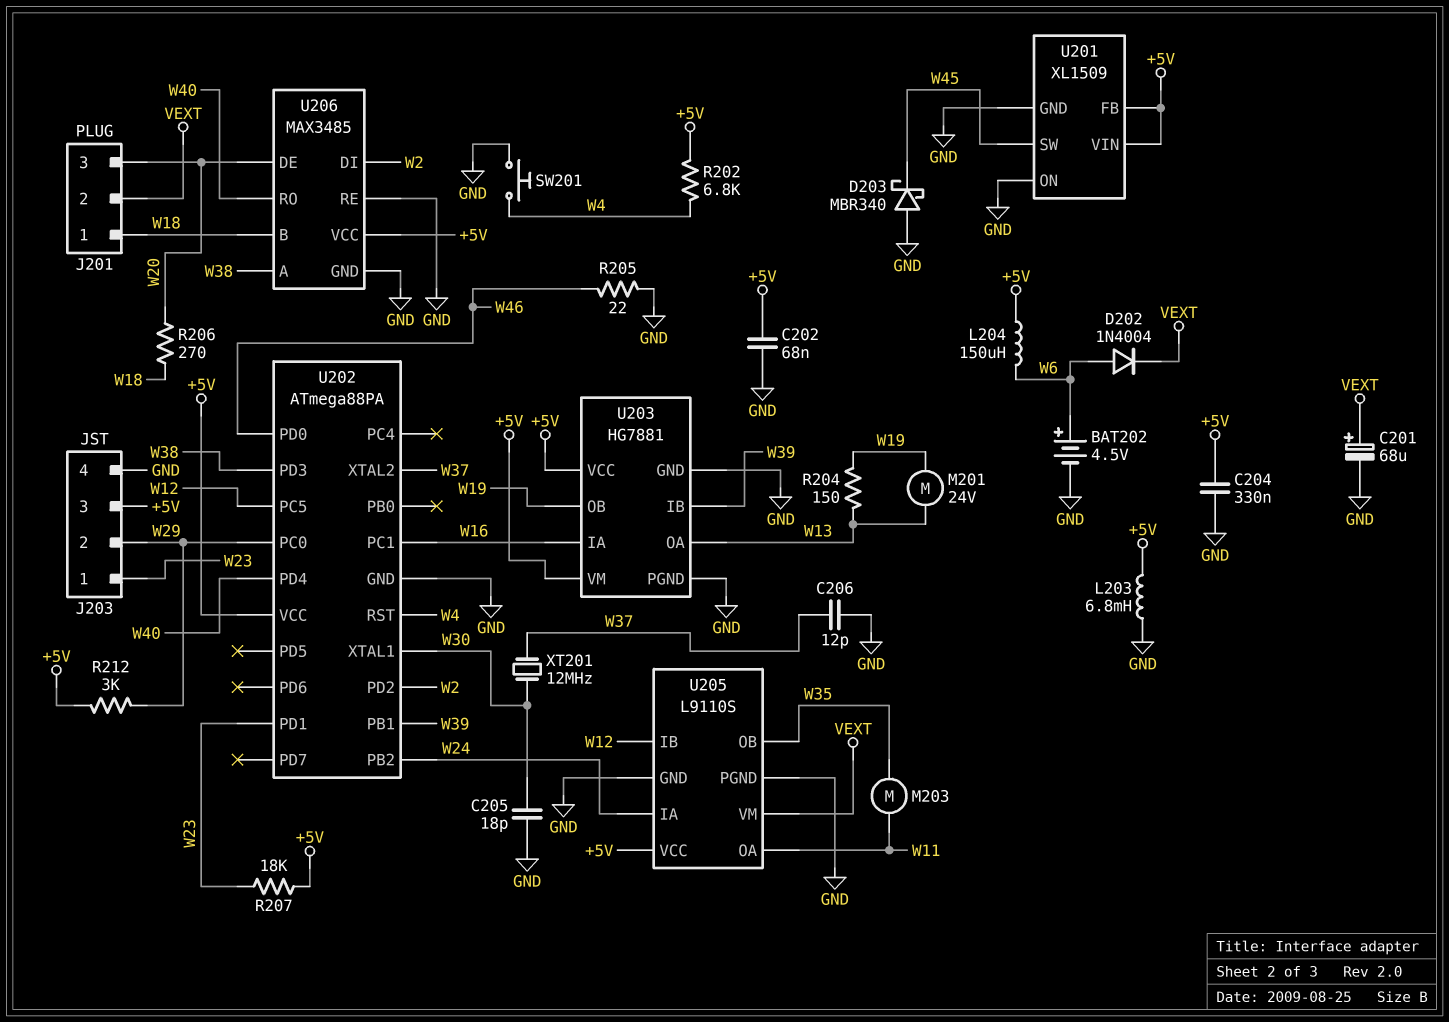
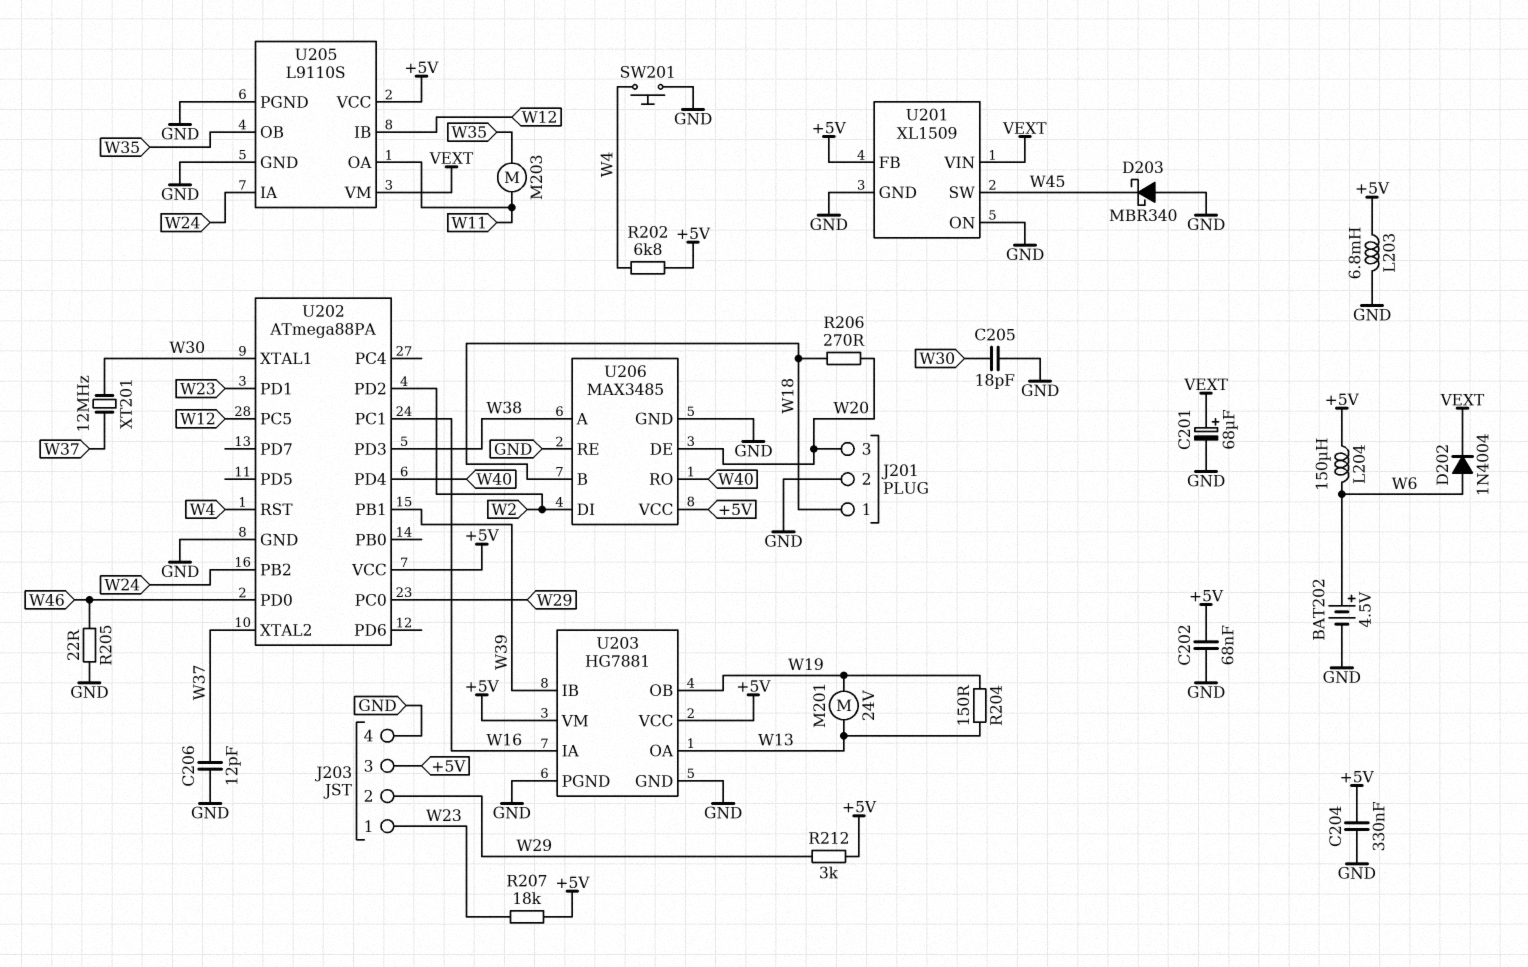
J201 pin 2: VEXT -> GND
U201 pin VIN: +5V -> VEXT

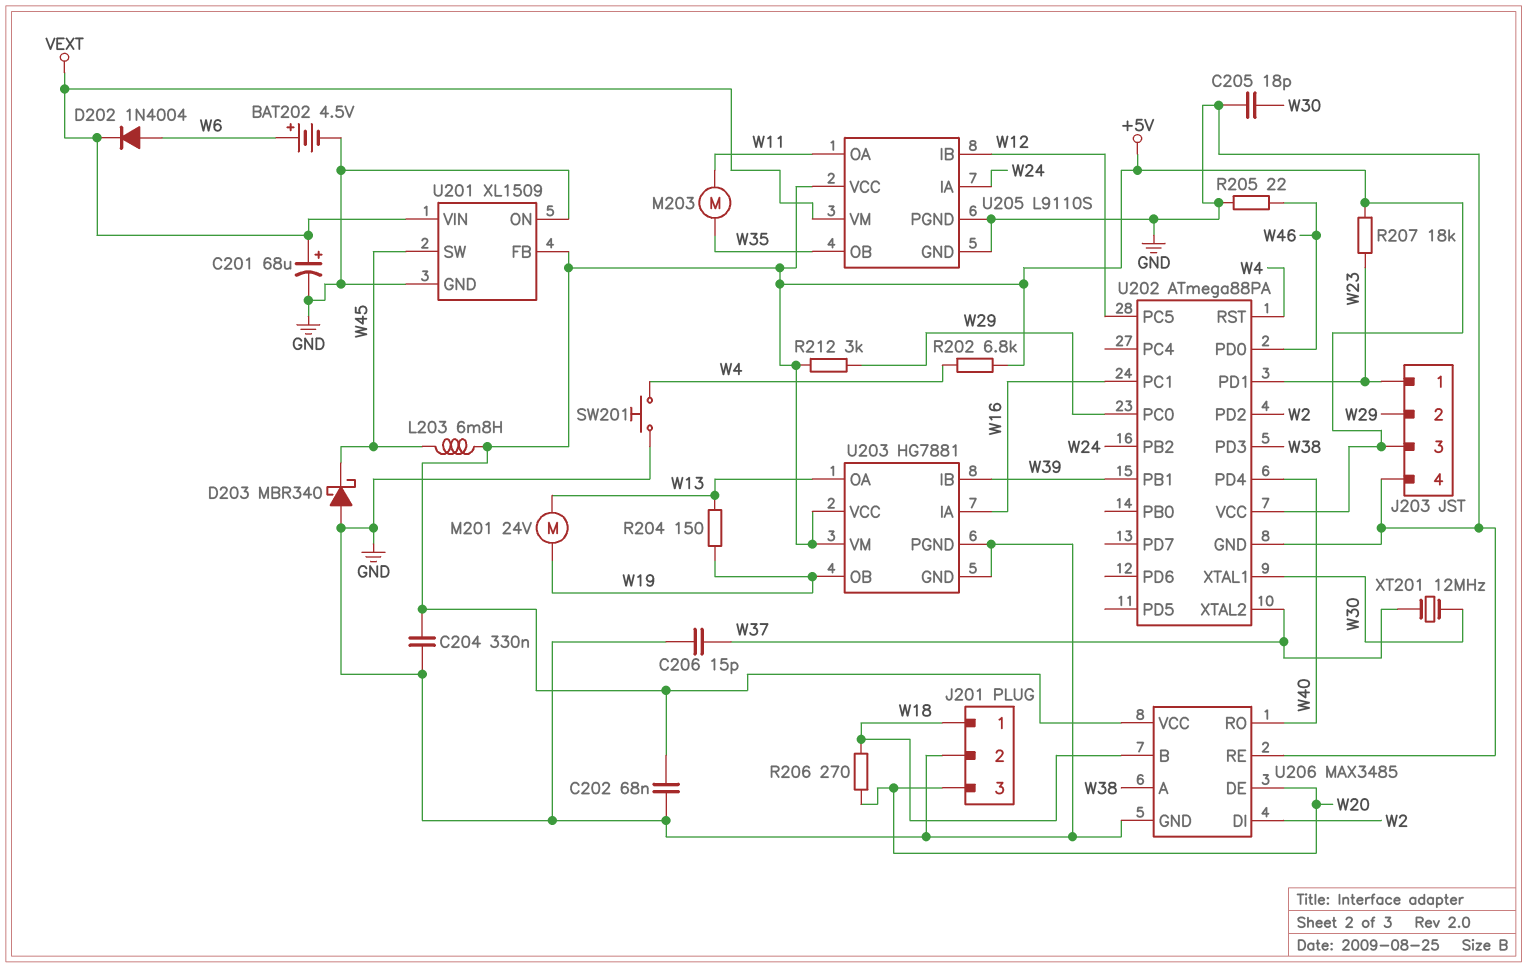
C206: 12pF (GND, W37) -> 15pF (GND, W37)
L203: 6.8mH (+5V, GND) -> 6.8mH (+5V, W45)
L204: 150uH (+5V, W6) -> none

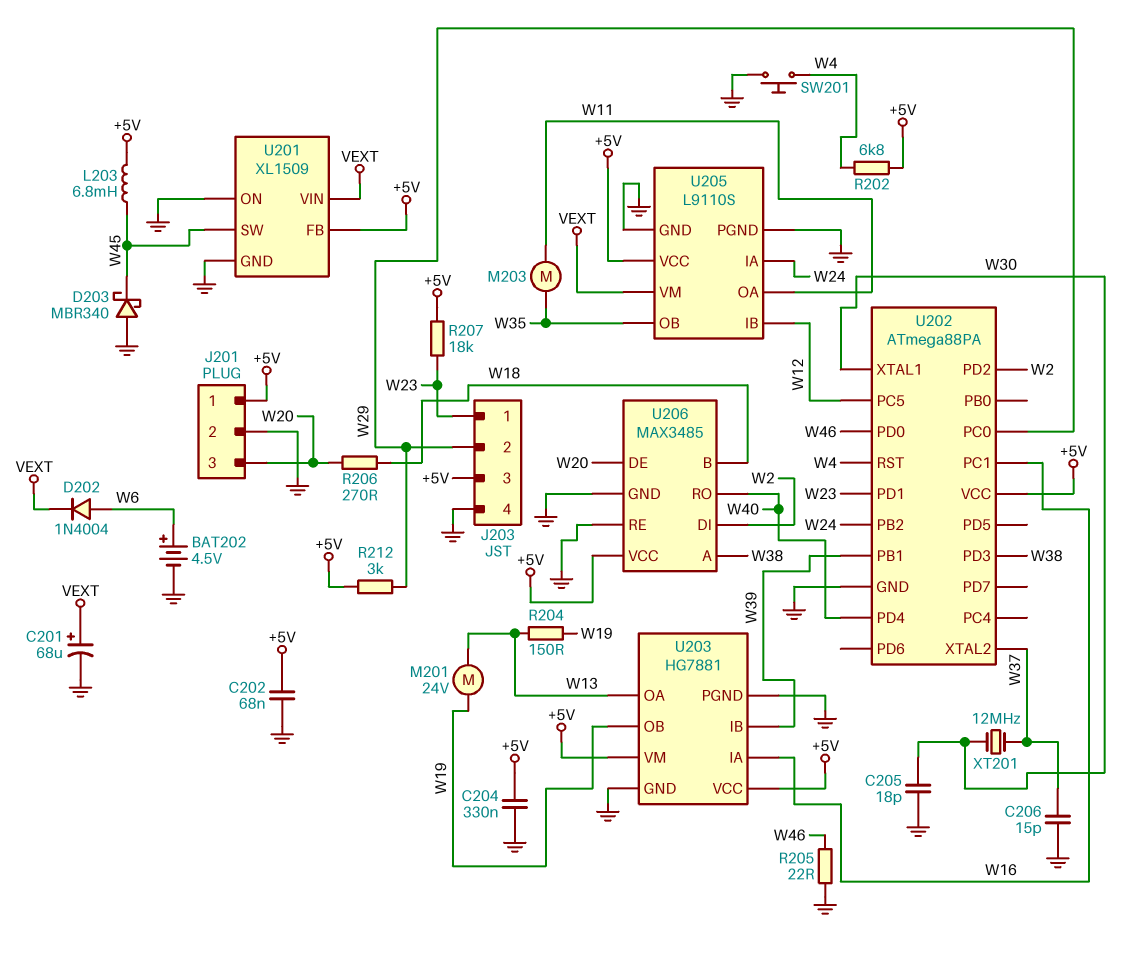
J201 pin 1: W18 -> +5V

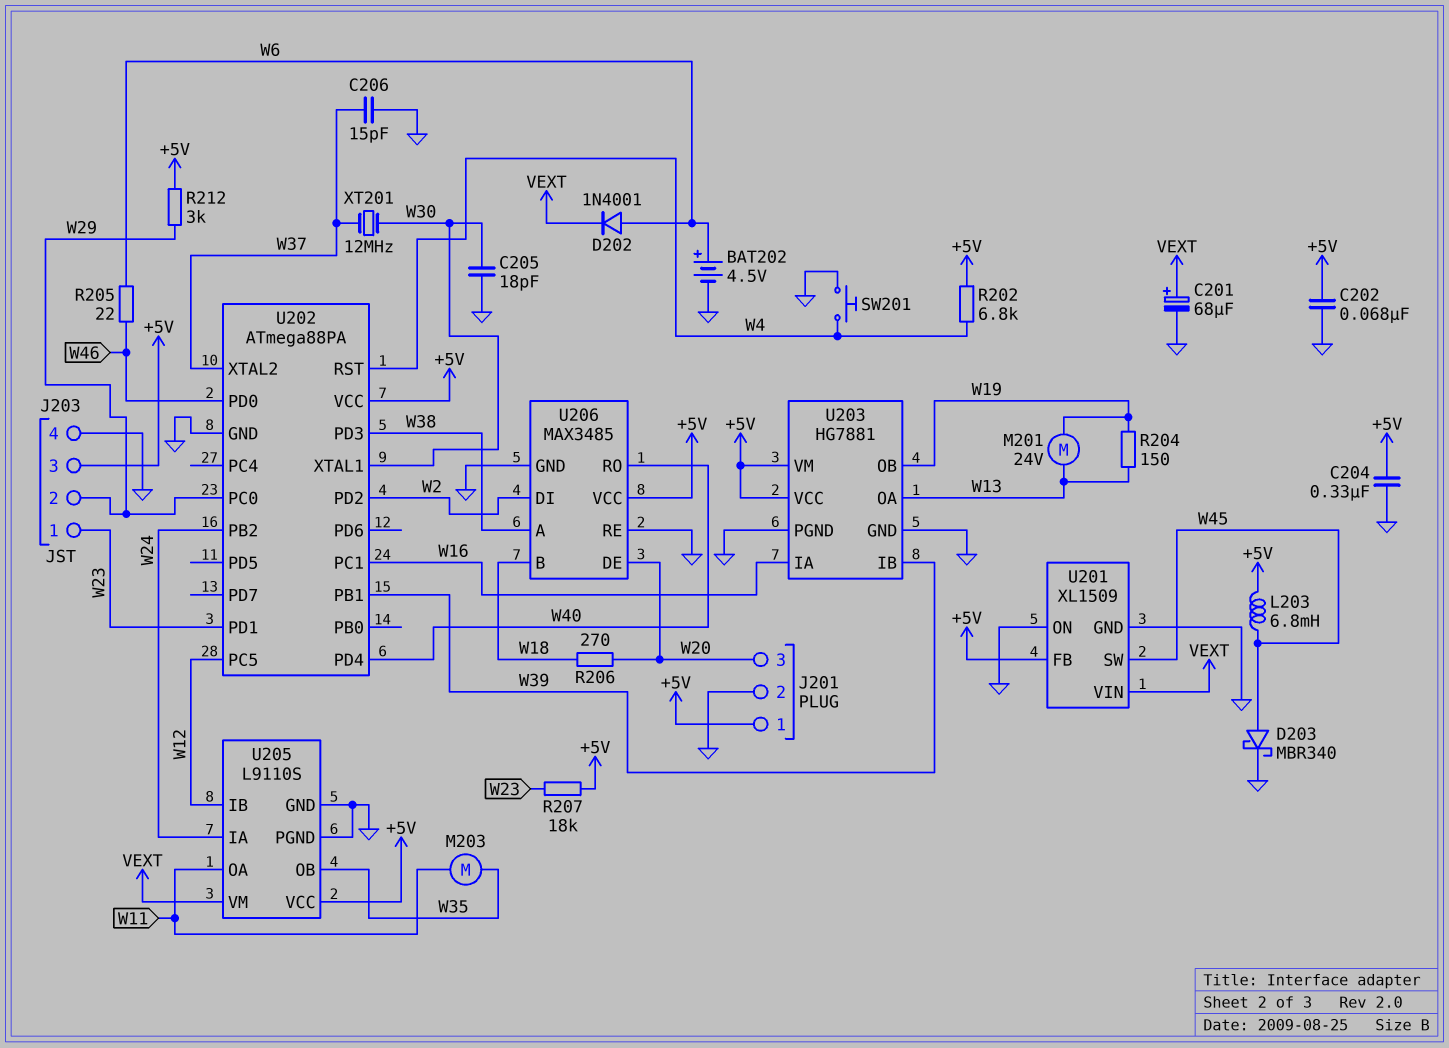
D202: diode 1N4004 (A W6, K VEXT) -> diode 1N4001 (A W6, K VEXT)
D203: schottky MBR340 (A GND, K W45) -> schottky MBR340 (A W45, K GND)
R205: 22 (GND, W46) -> 22 (W6, W46)

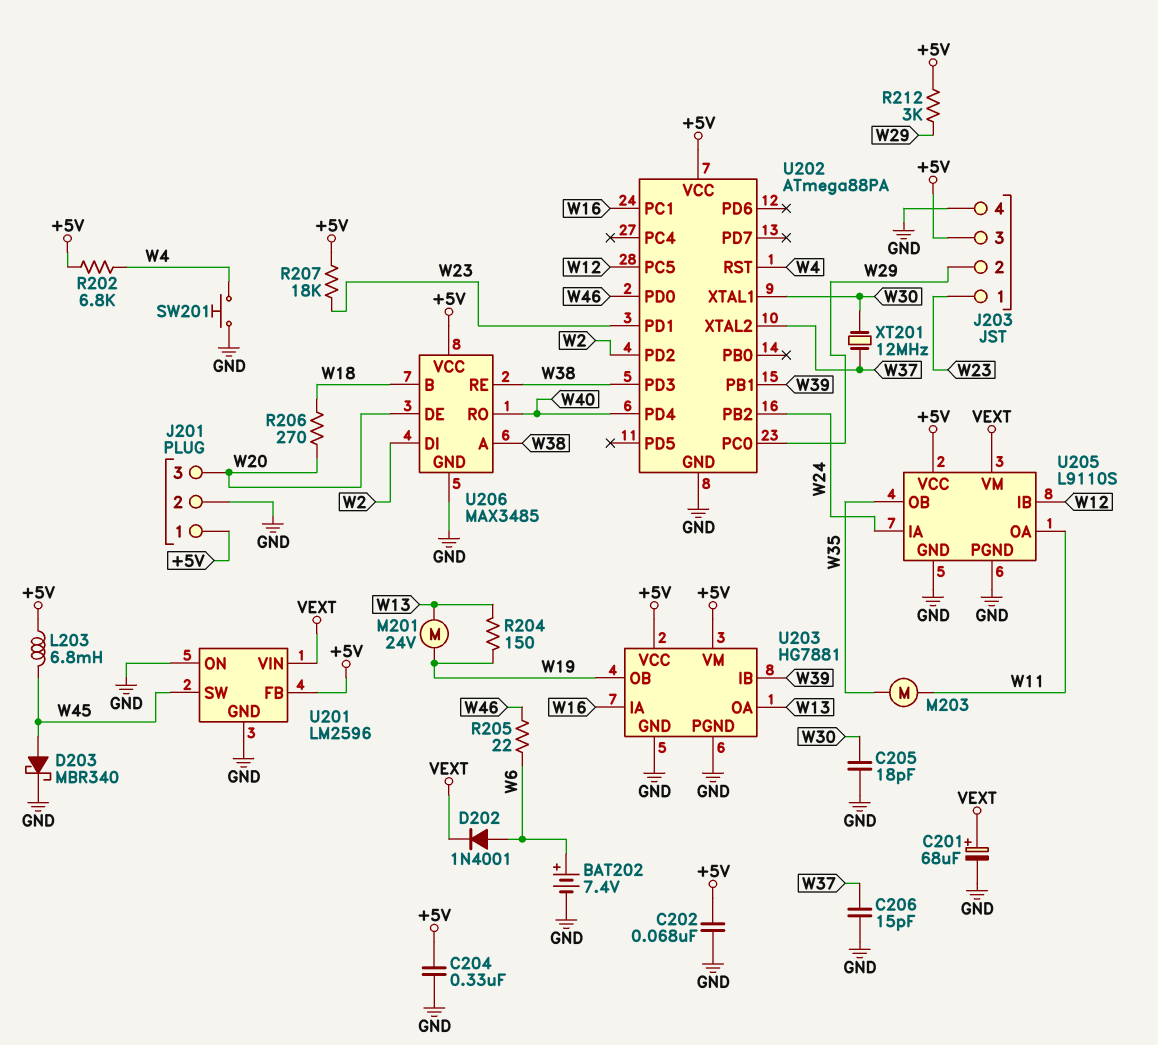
BAT202: 4.5V (plus W6, minus GND) -> 7.4V (plus W6, minus GND)
U201: XL1509 -> LM2596
U206 pin RE: GND -> W38

